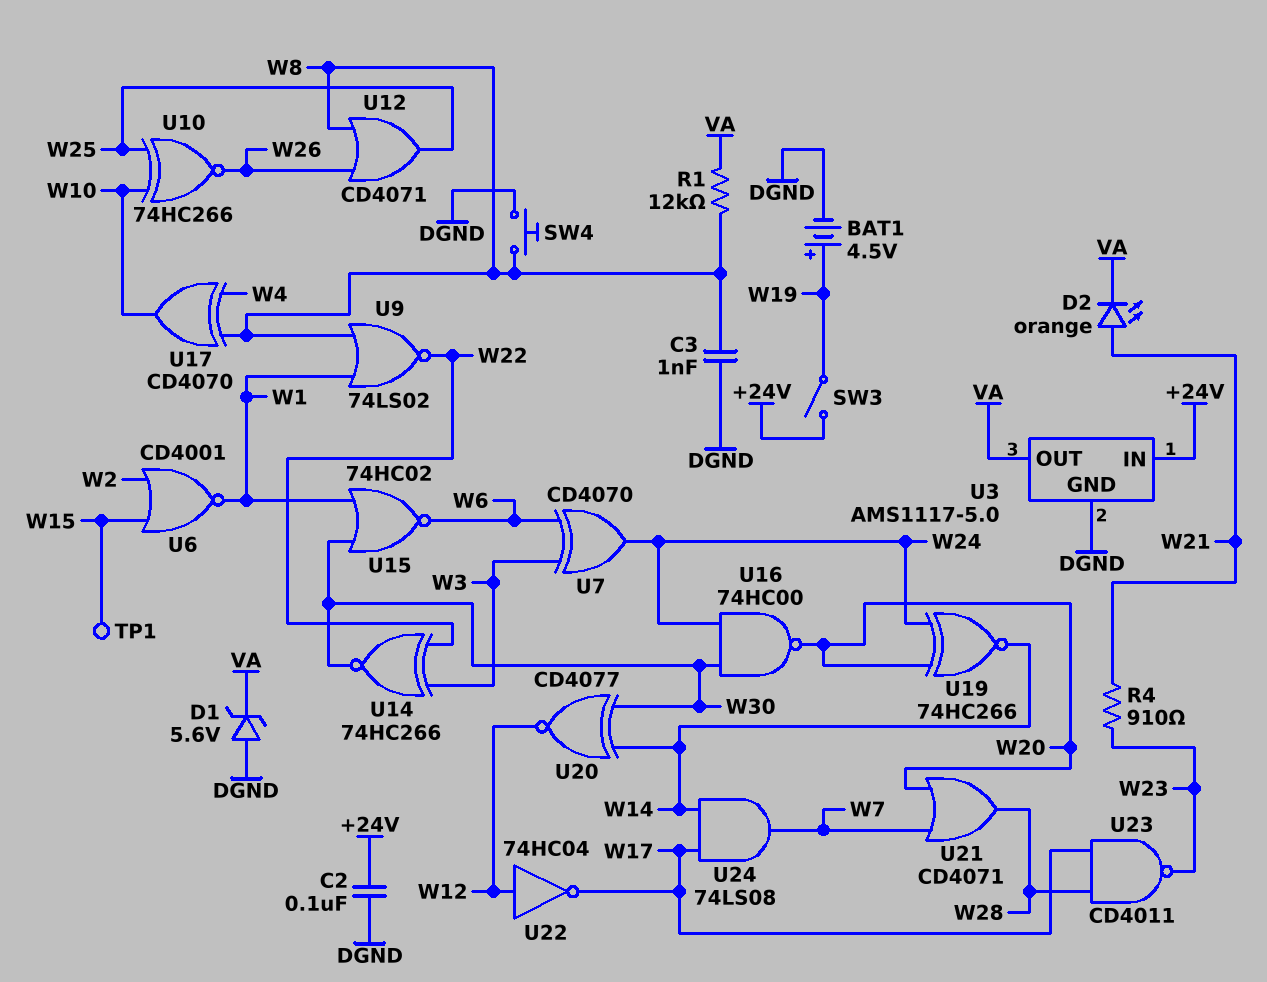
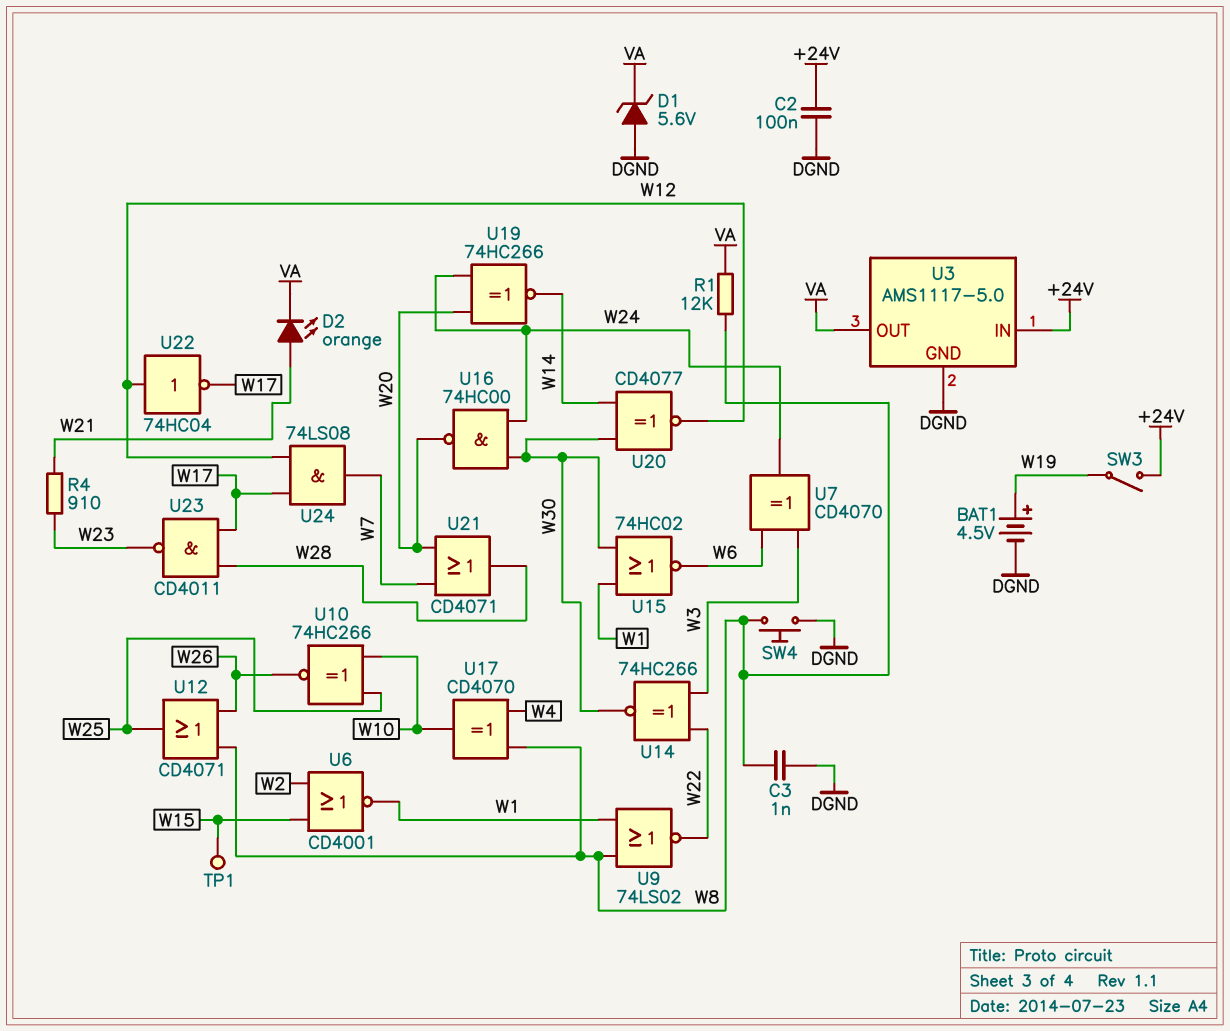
U24: AND 74LS08 (in W14, in W17, out W7) -> AND 74LS08 (in W12, in W17, out W7)

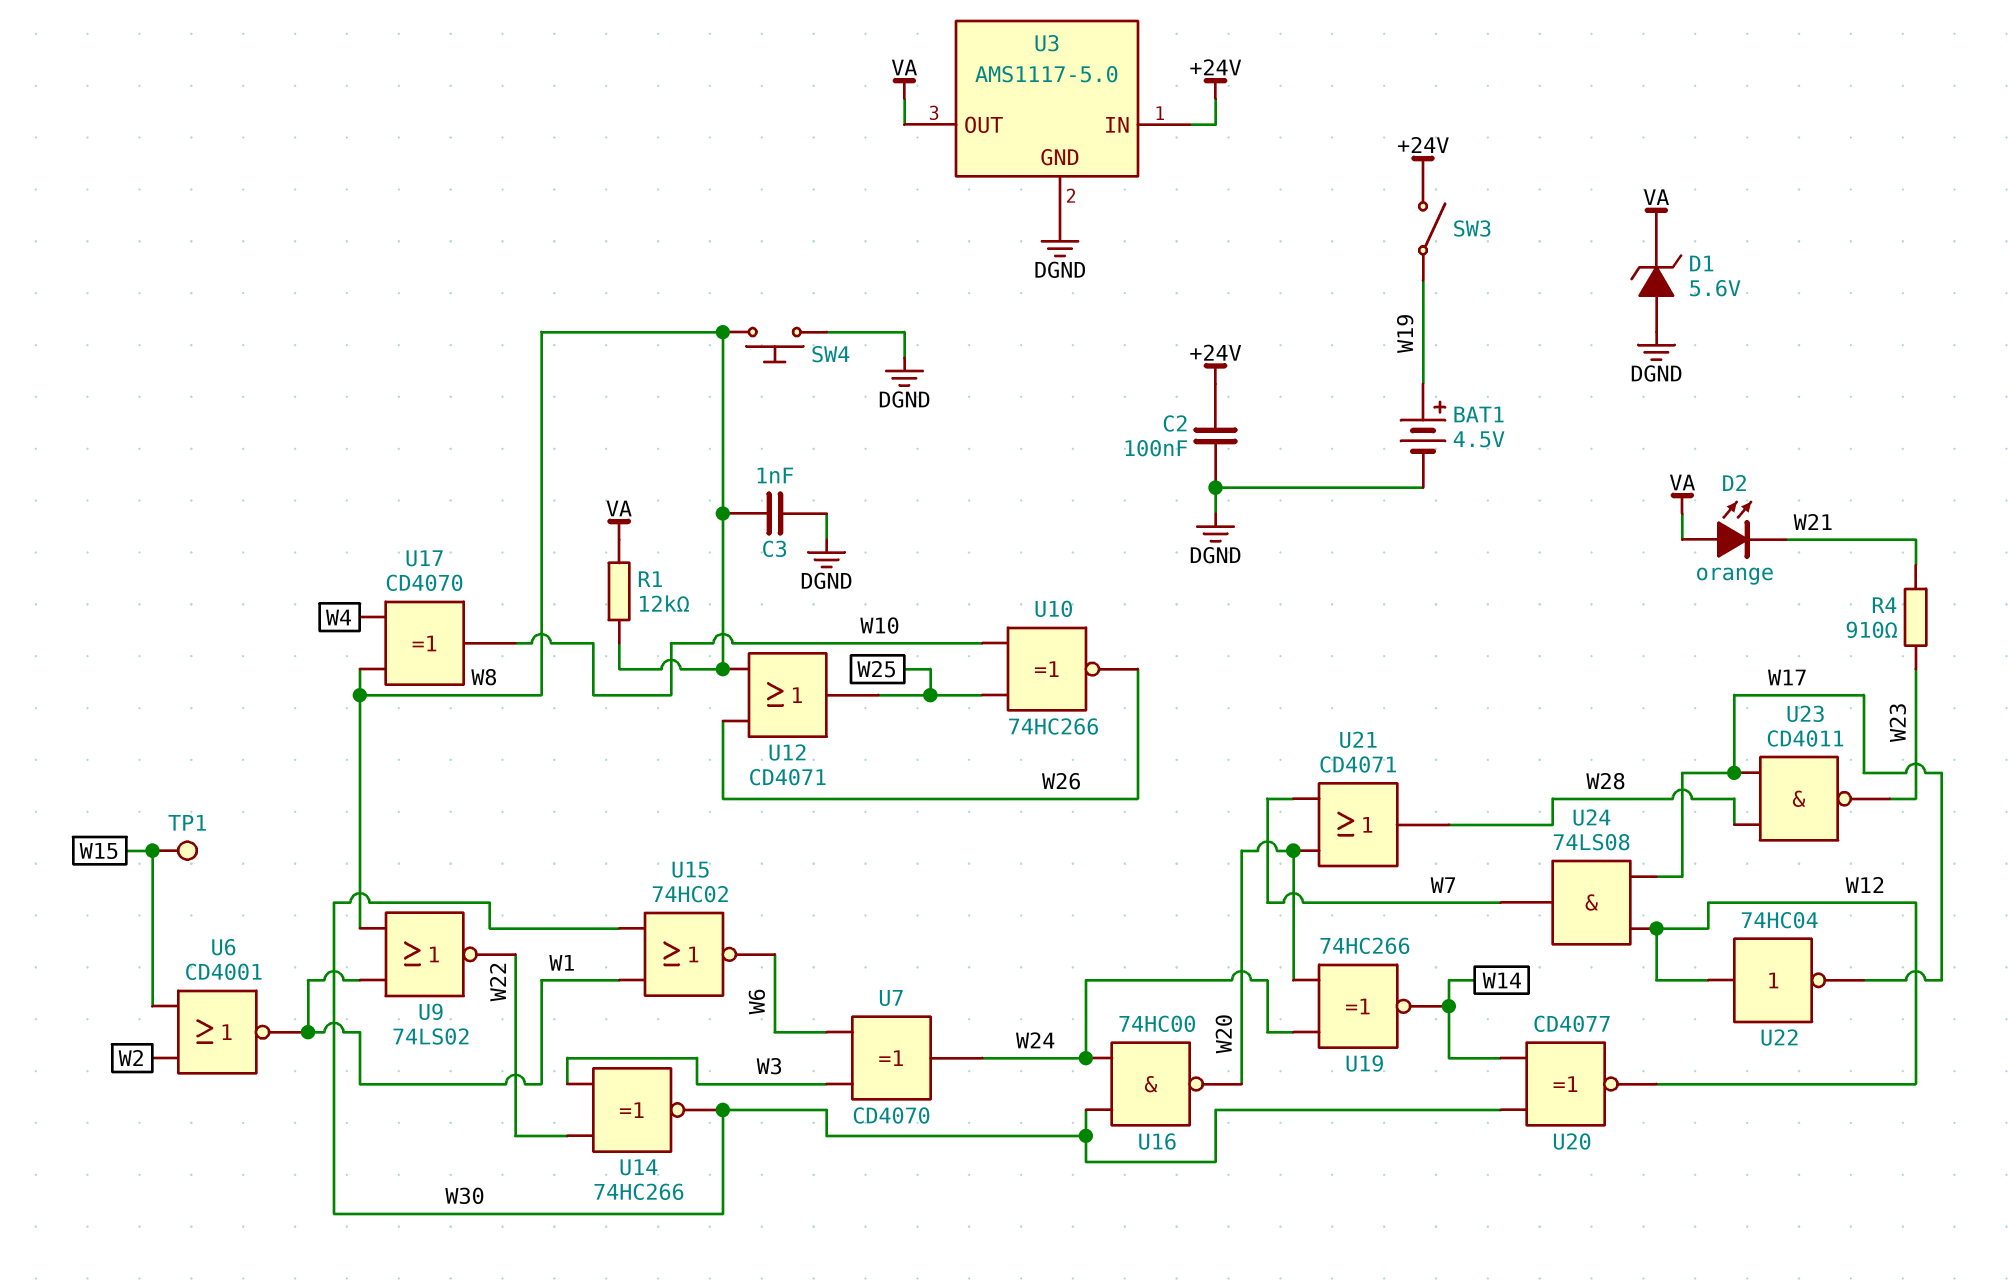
D2: LED orange (A W21, K VA) -> LED orange (A VA, K W21)

